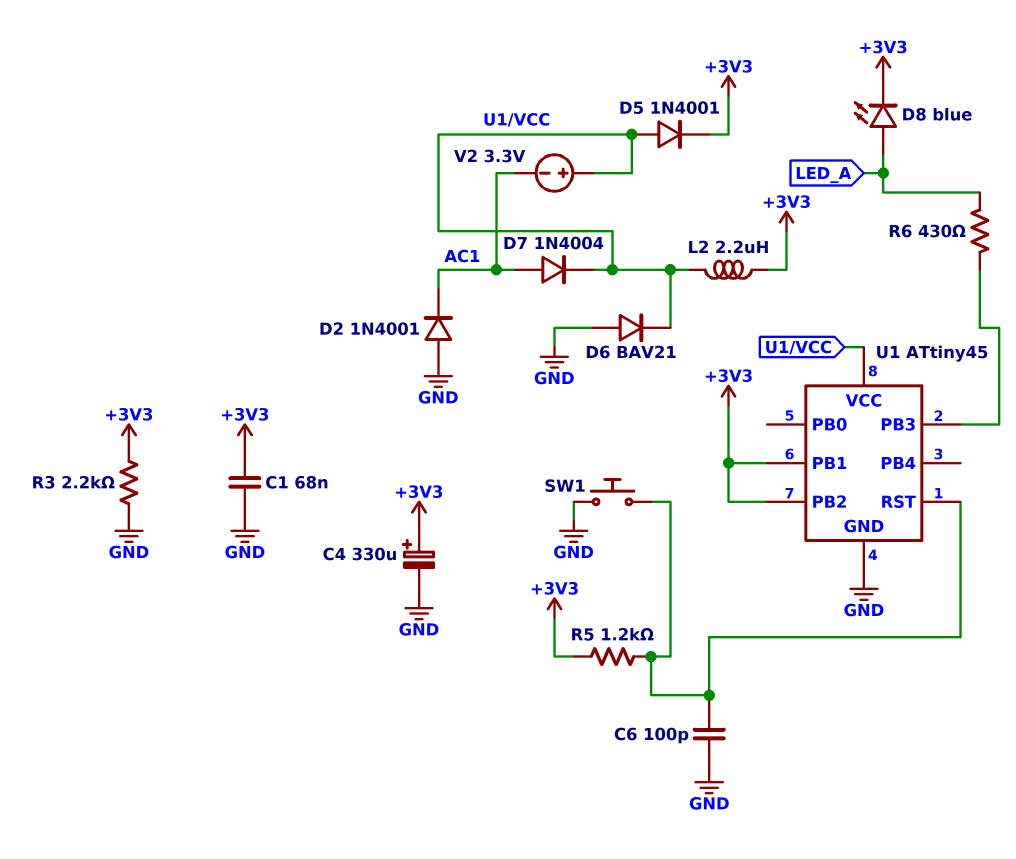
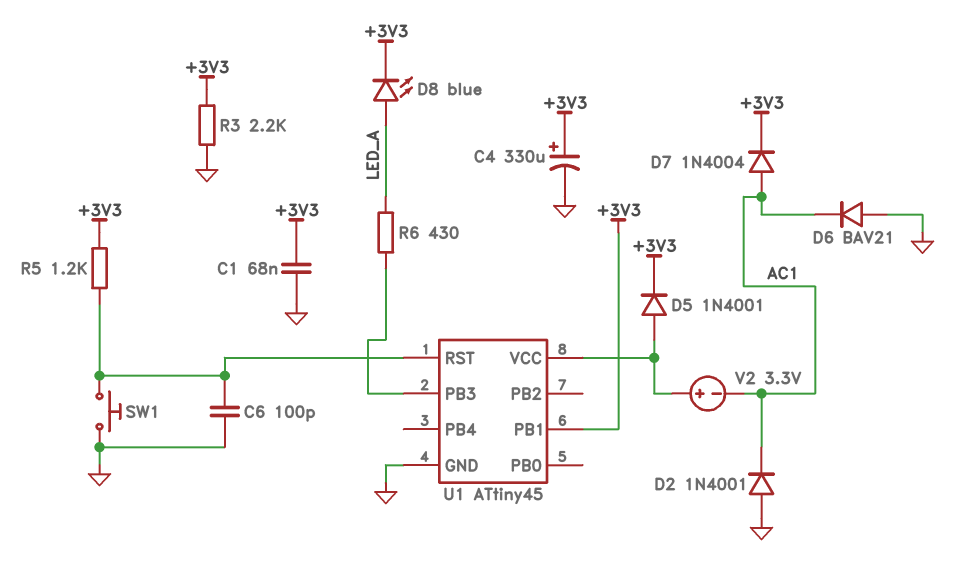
D6: diode BAV21 (A GND, K U1/VCC) -> diode BAV21 (A GND, K AC1)
D7: diode 1N4004 (A AC1, K U1/VCC) -> diode 1N4004 (A AC1, K +3V3)
L2: 2.2uH (+3V3, U1/VCC) -> none
U1 pin PB2: +3V3 -> none

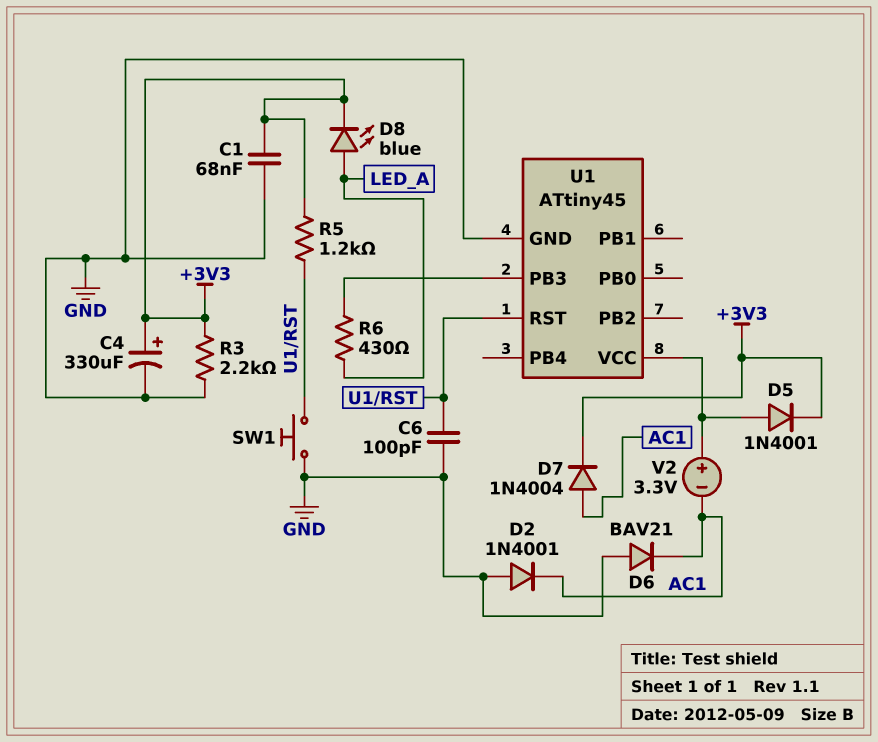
U1 pin PB1: +3V3 -> none

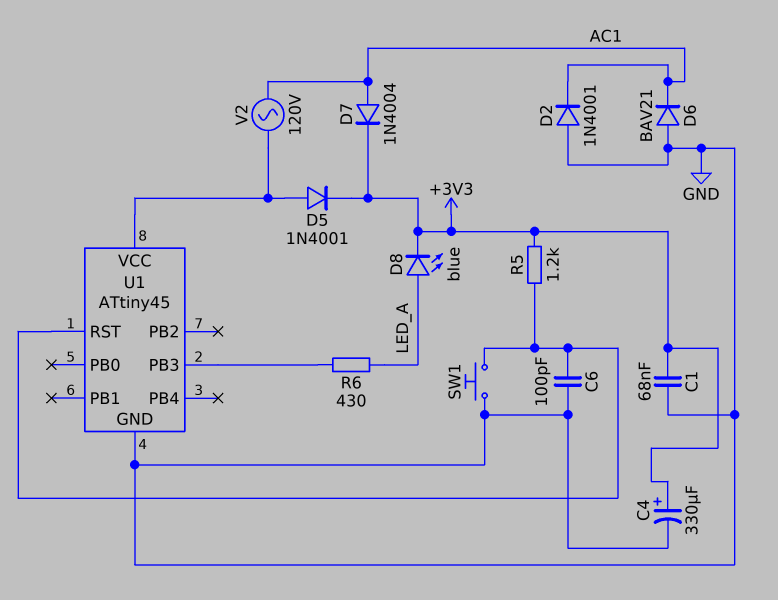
R3: 2.2k (+3V3, GND) -> none
V2: 3.3V (plus U1/VCC, minus AC1) -> AC 120V (AC1, U1/VCC)

